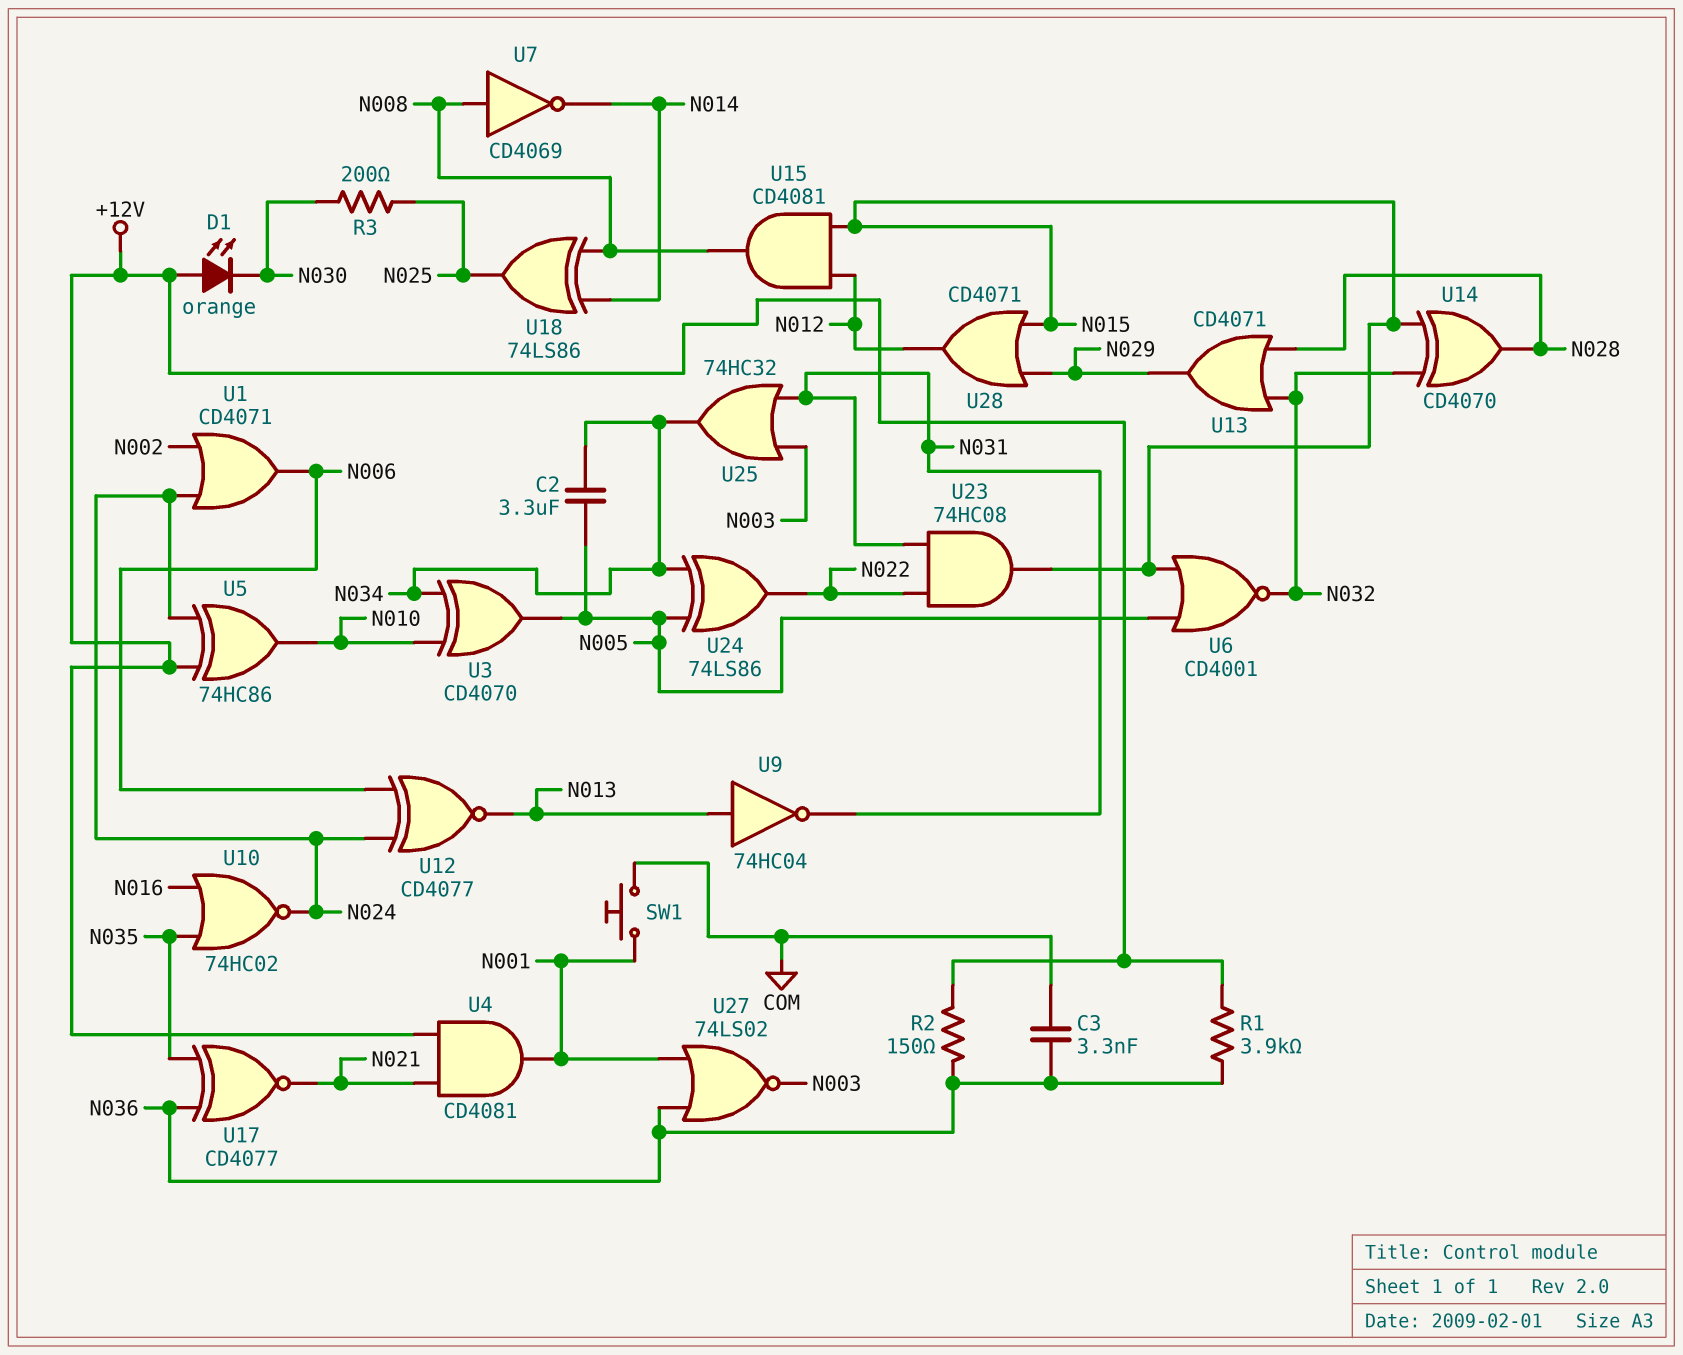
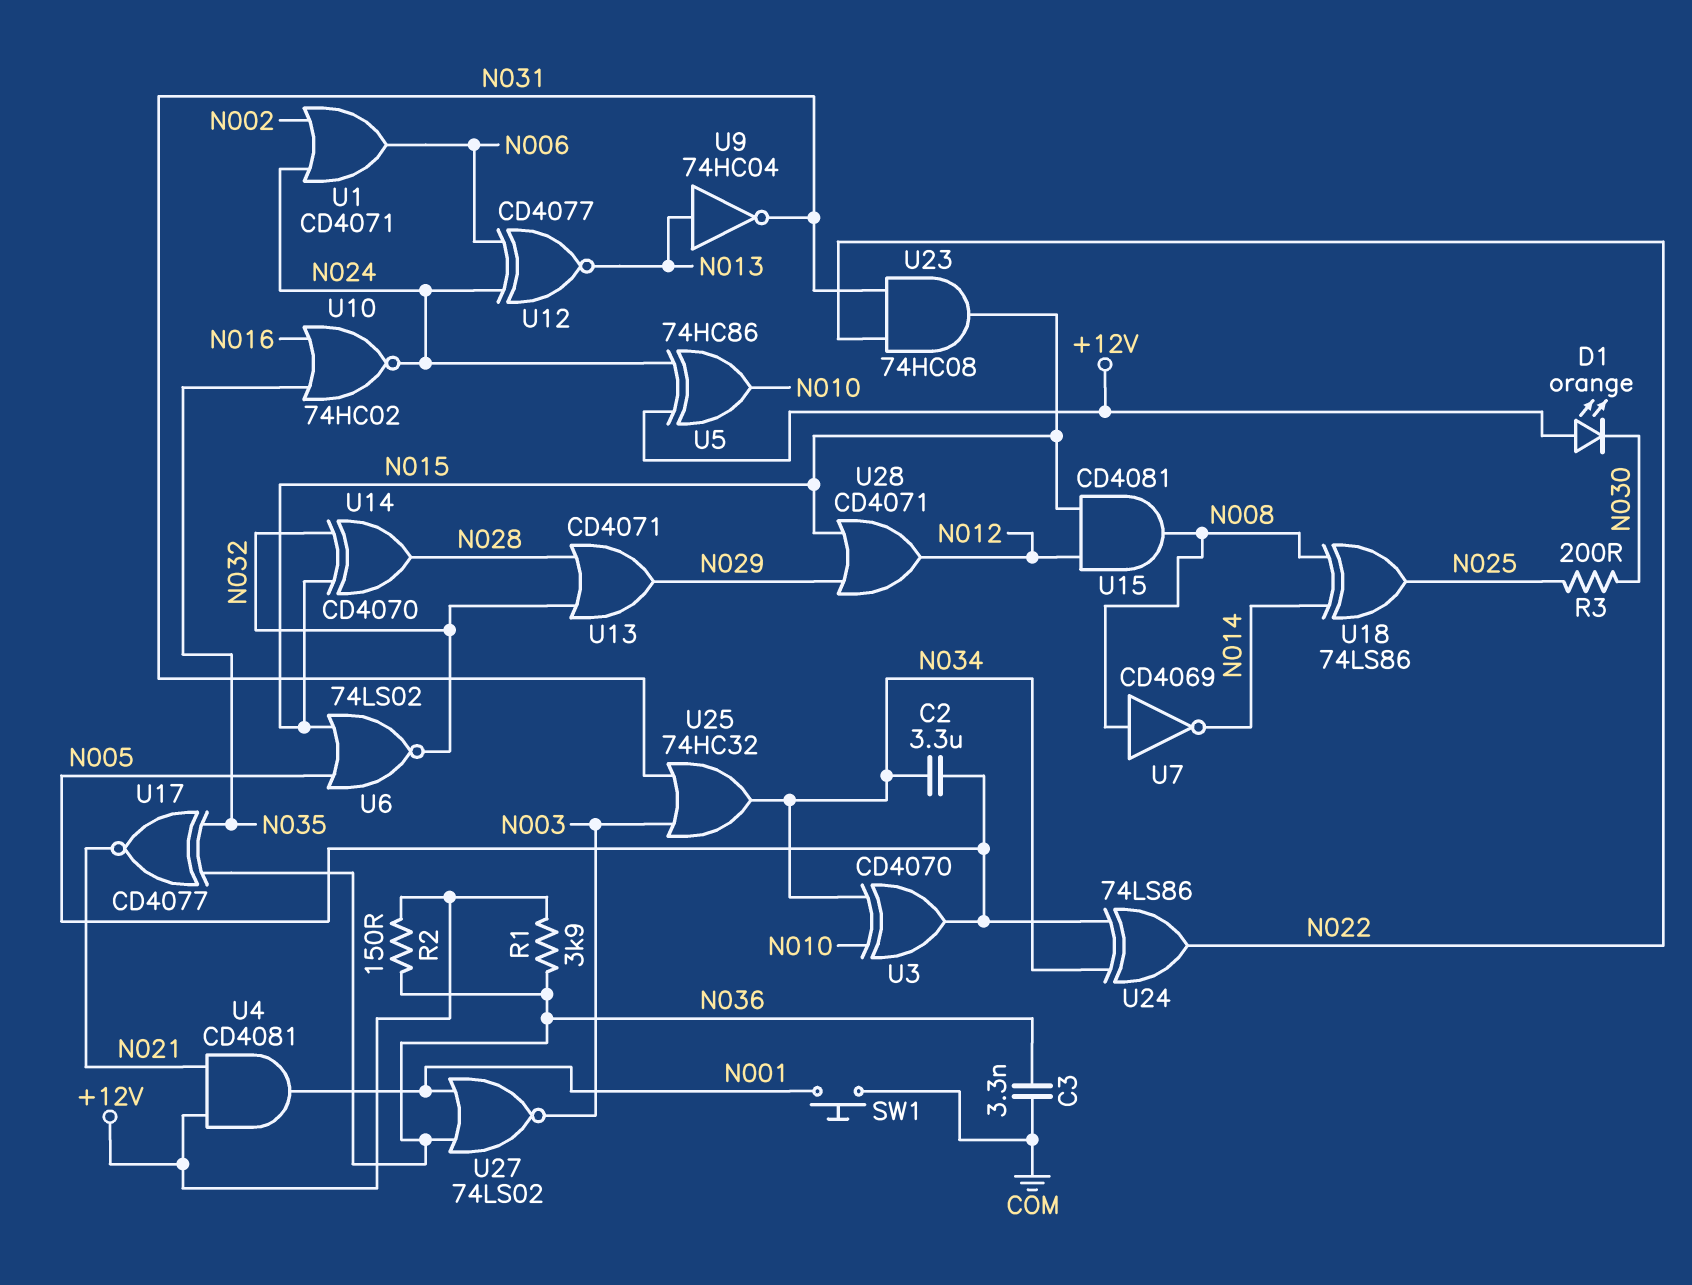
U6: NOR CD4001 (in N005, in N015, out N032) -> NOR 74LS02 (in N005, in N015, out N032)

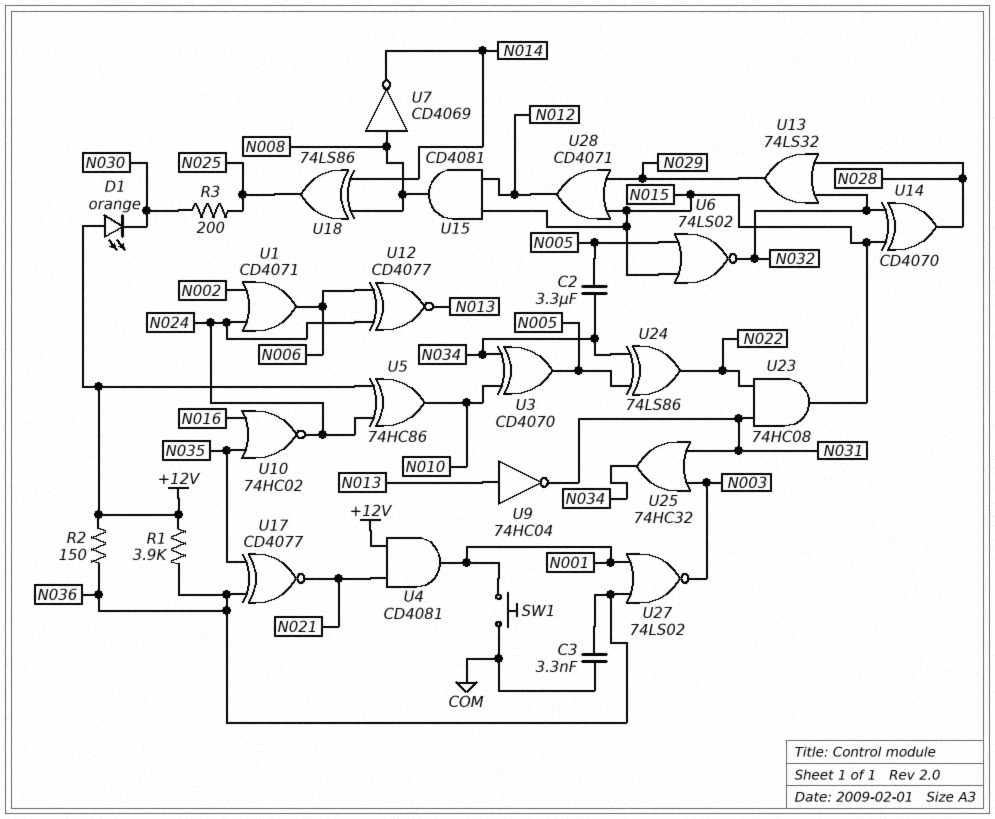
U13: OR CD4071 (in N028, in N032, out N029) -> OR 74LS32 (in N028, in N032, out N029)

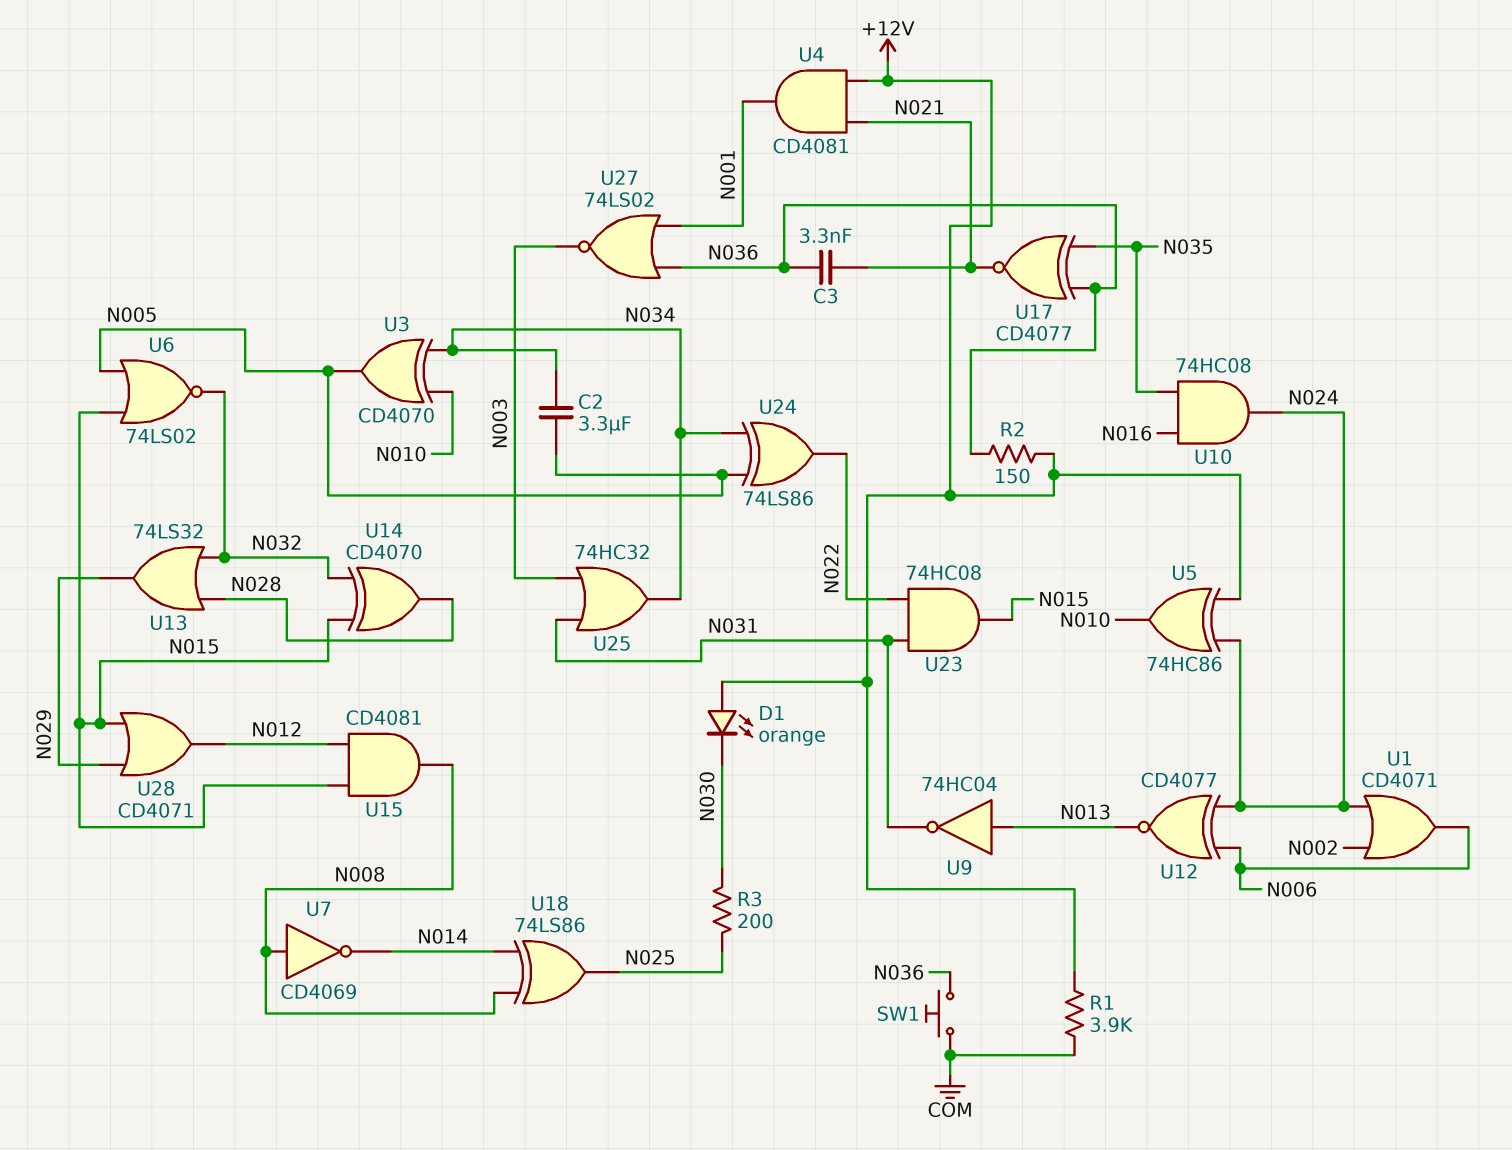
C3: 3.3nF (COM, N036) -> 3.3nF (N021, N036)
R1: 3.9k (+12V, N036) -> 3.9k (+12V, COM)
SW1: button (COM, N001) -> button (COM, N036)
U10: NOR 74HC02 (in N016, in N035, out N024) -> AND 74HC08 (in N016, in N035, out N024)

